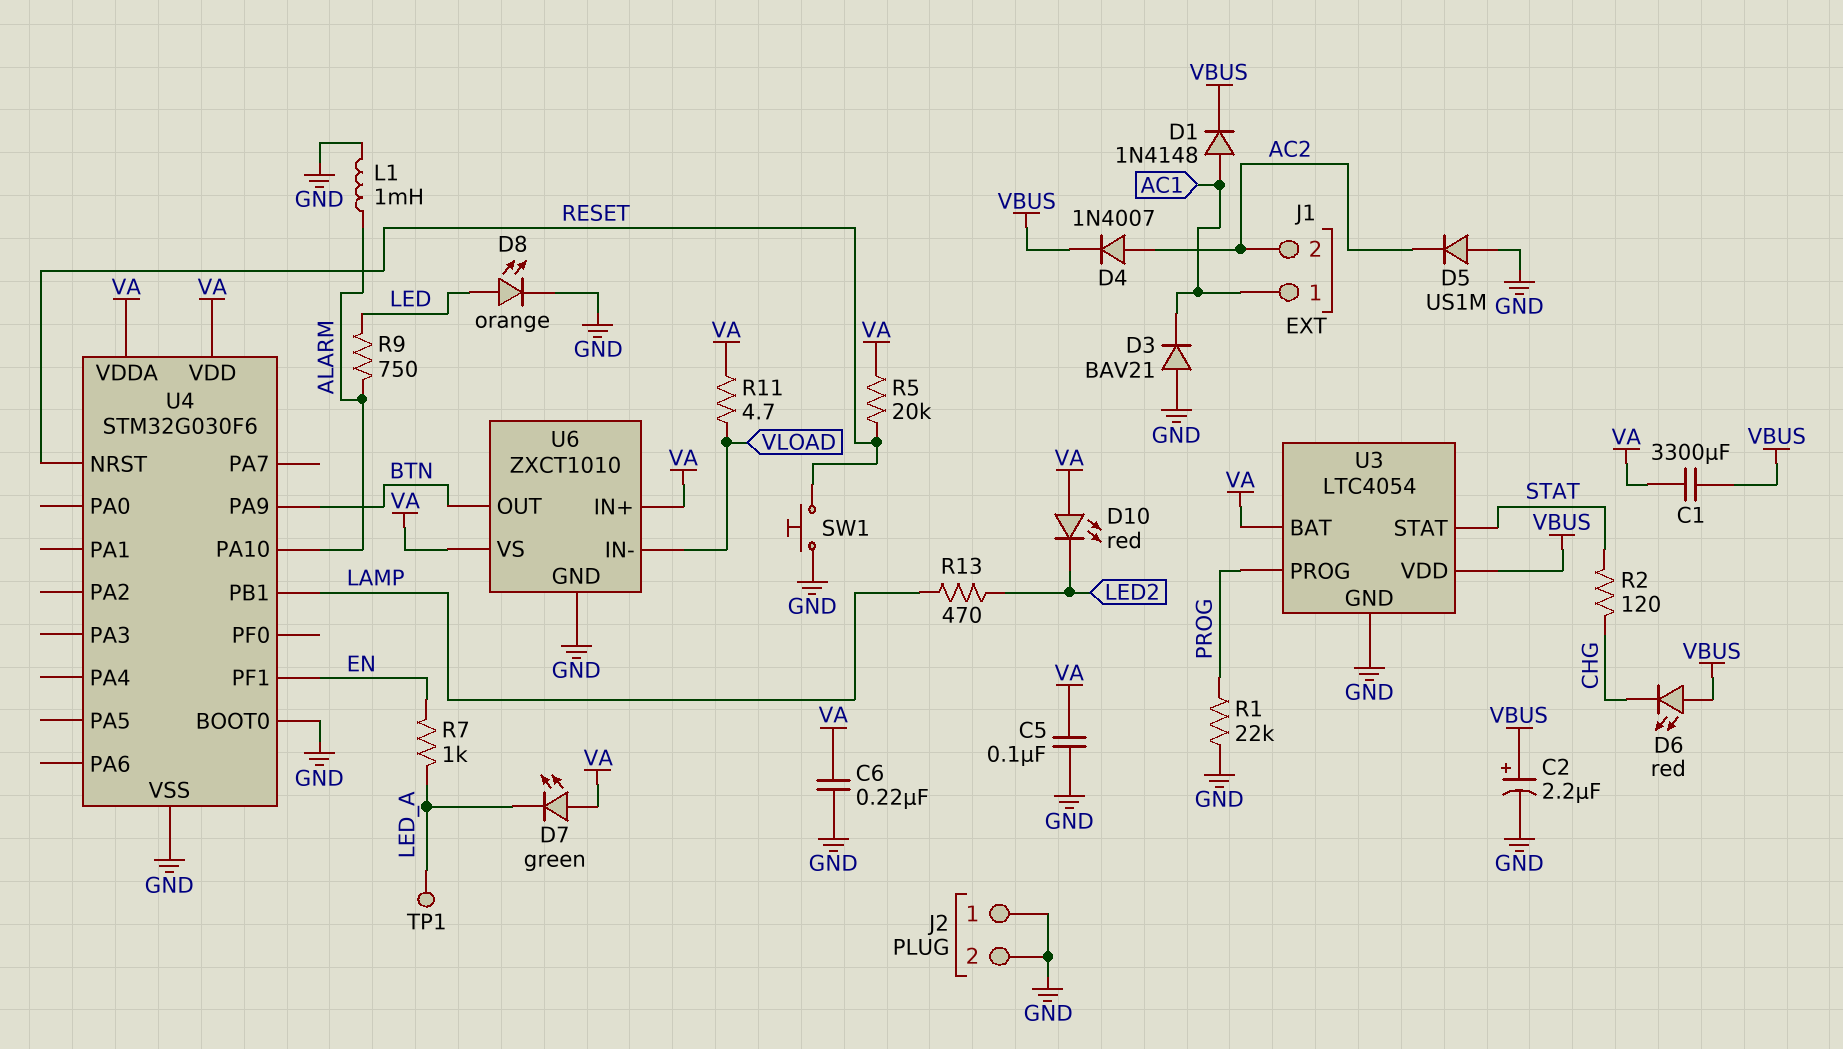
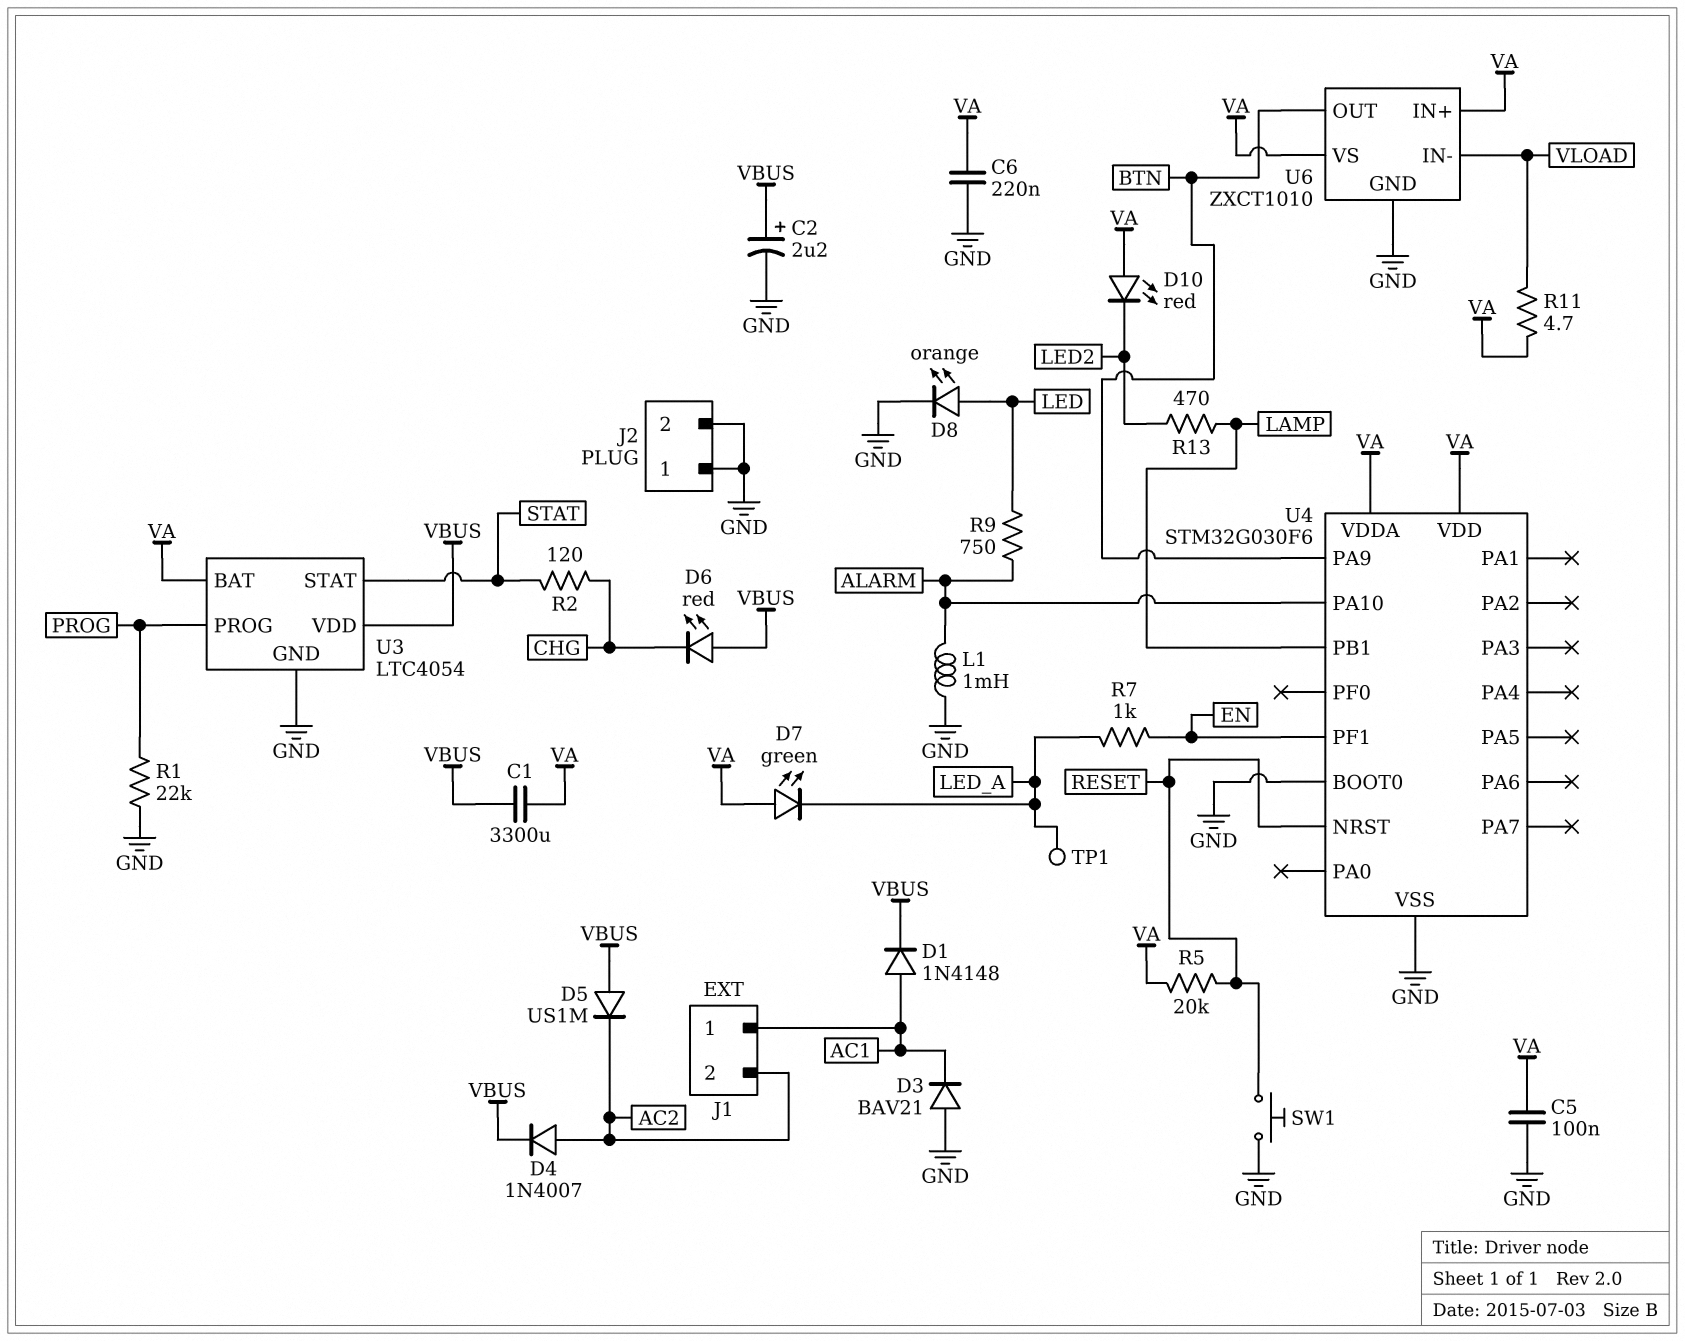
D5: diode US1M (A GND, K AC2) -> diode US1M (A VBUS, K AC2)

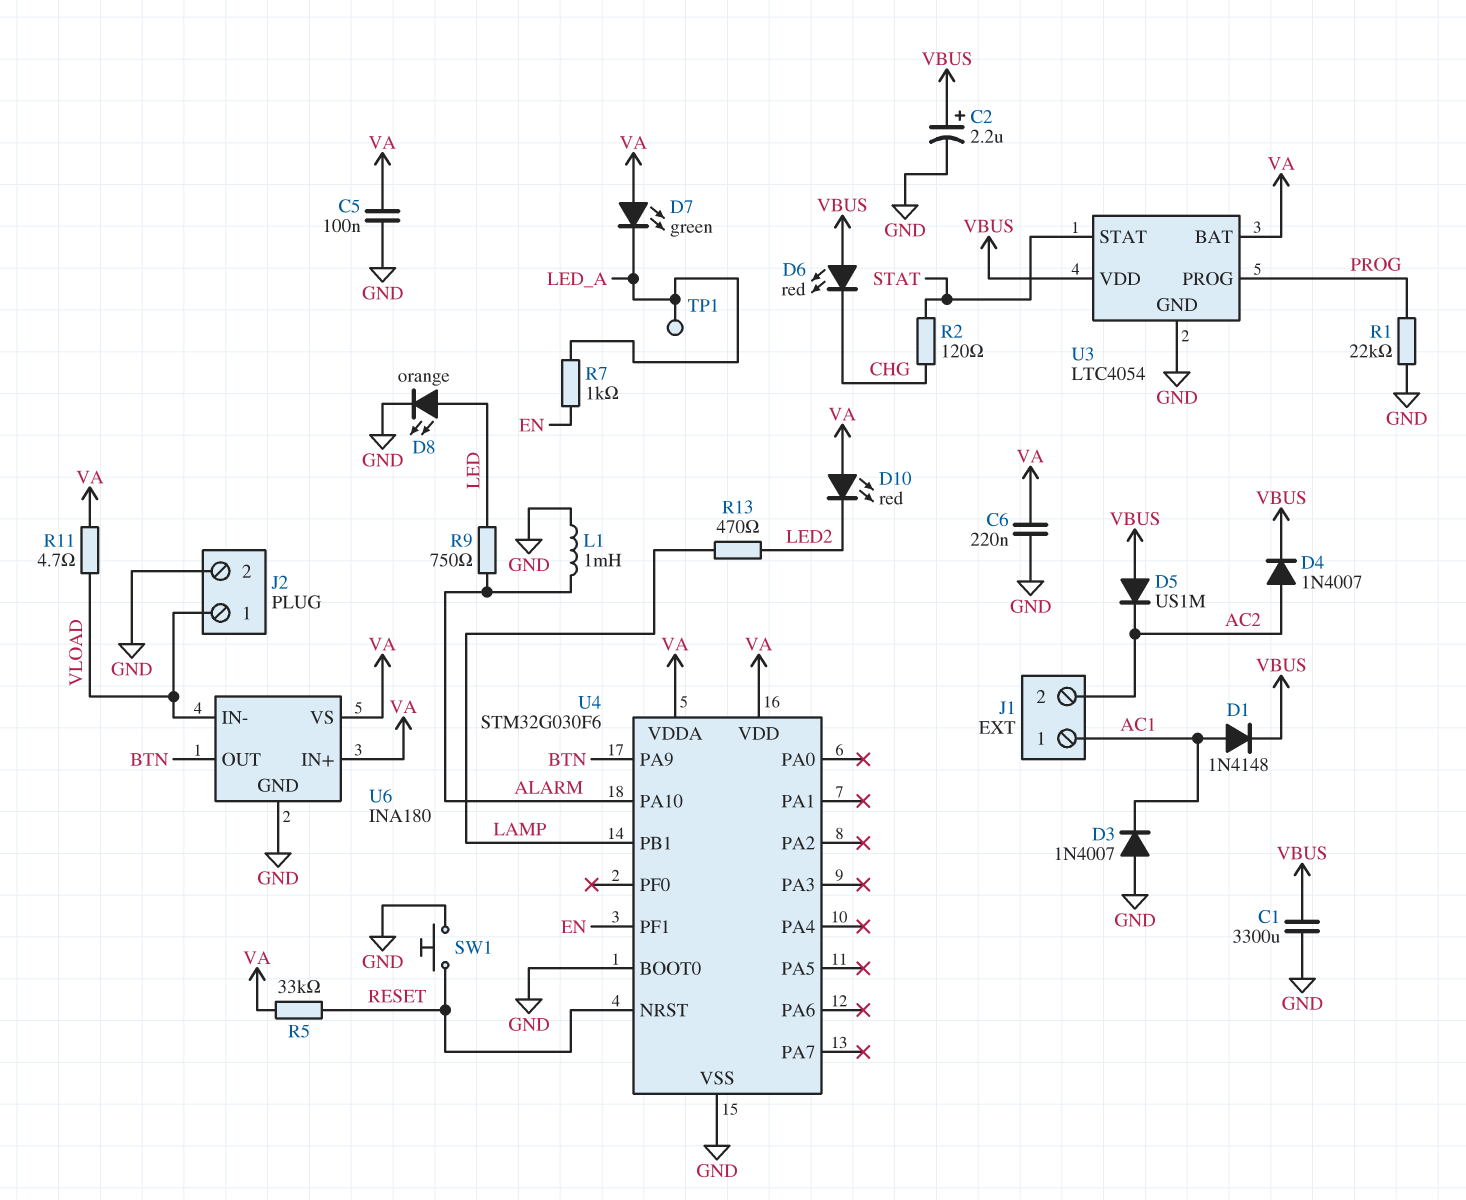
C1: 3300uF (VA, VBUS) -> 3300uF (GND, VBUS)
D3: diode BAV21 (A GND, K AC1) -> diode 1N4007 (A GND, K AC1)
J2 pin 1: GND -> VLOAD
R5: 20k (RESET, VA) -> 33k (RESET, VA)
U6: ZXCT1010 -> INA180

